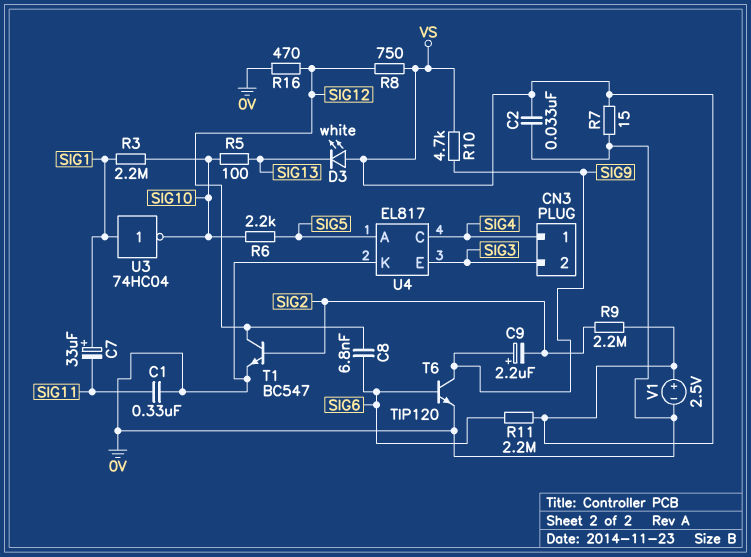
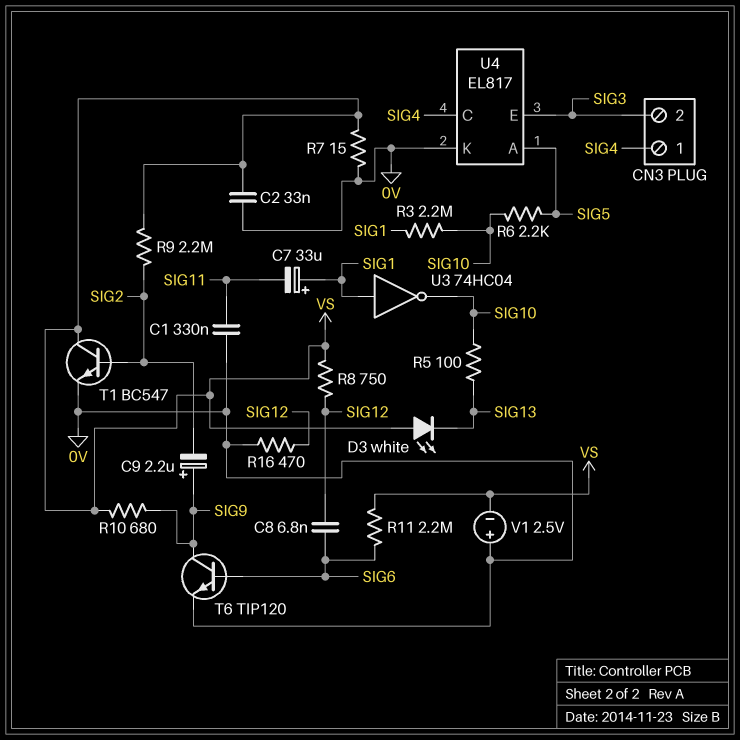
R10: 4.7k (SIG9, VS) -> 680 (SIG9, VS)
T1: NPN BC547 (B SIG2, C SIG12, E 0V) -> NPN BC547 (B SIG2, C VS, E 0V)
V1: 2.5V (plus VS, minus 0V) -> 2.5V (plus 0V, minus VS)

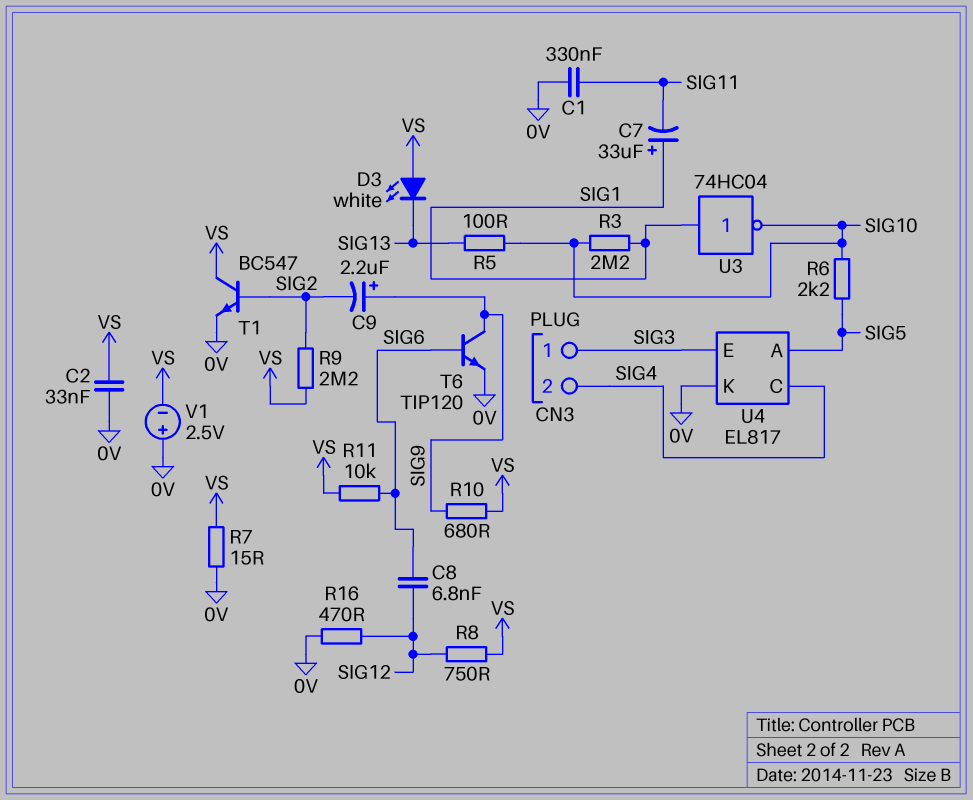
CN3 pin 1: SIG4 -> SIG3
CN3 pin 2: SIG3 -> SIG4
R11: 2.2M (SIG6, VS) -> 10k (SIG6, VS)

